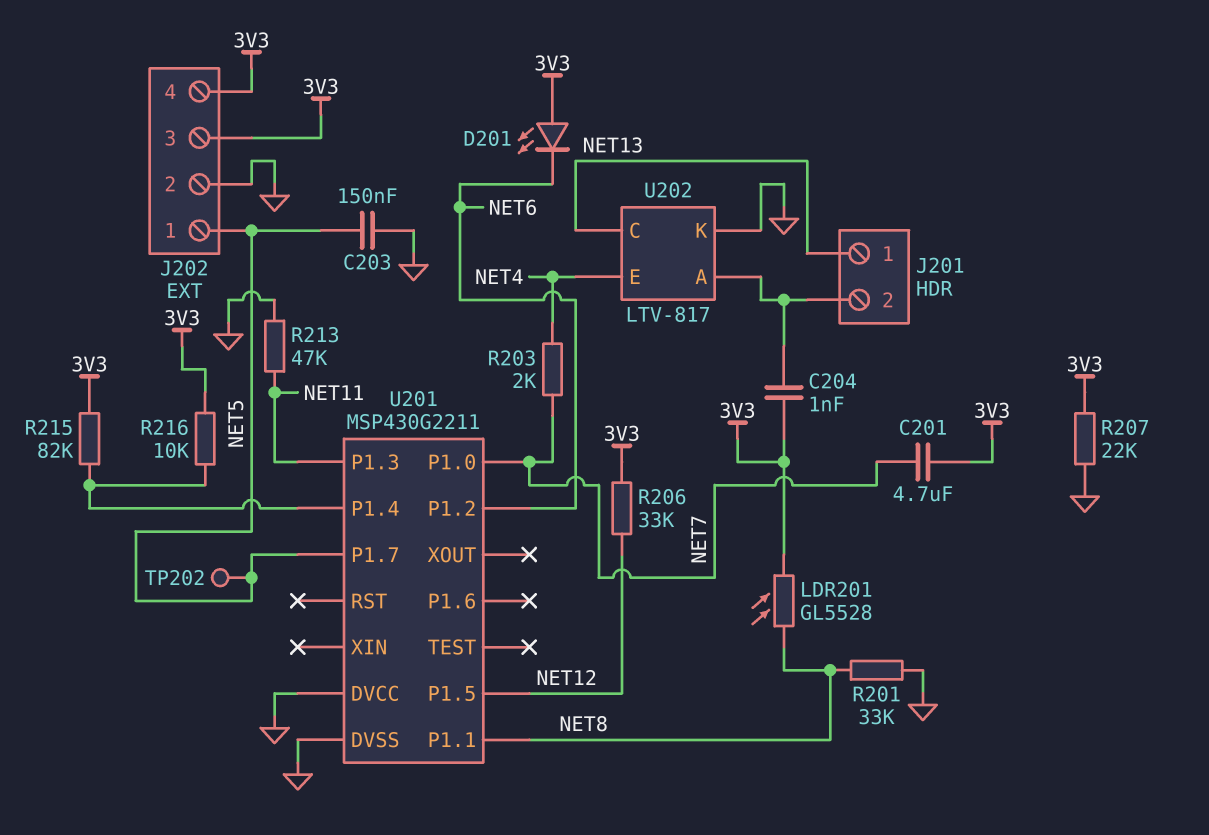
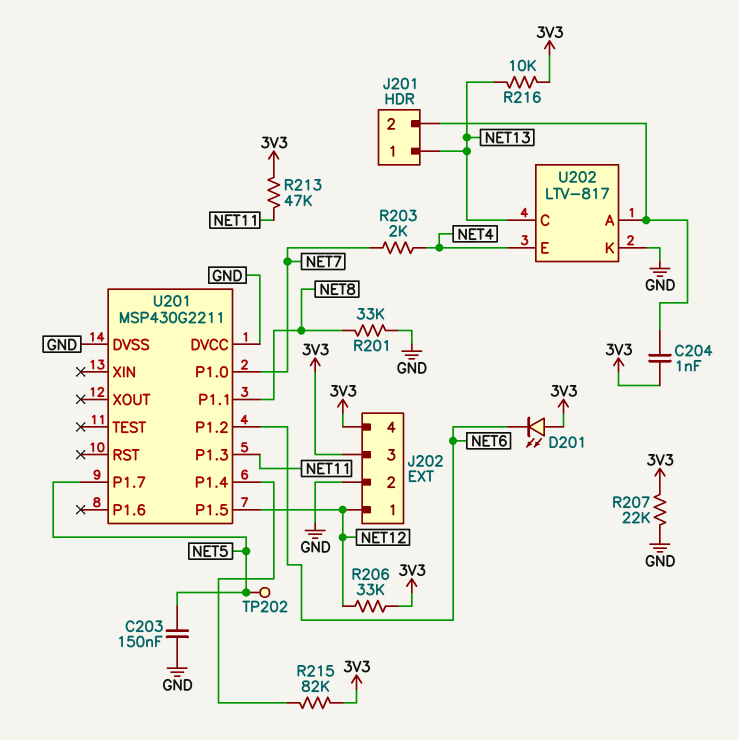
C201: 4.7uF (3V3, NET7) -> none
J202 pin 1: NET5 -> NET12
LDR201: GL5528 (3V3, NET8) -> none
R213: 47k (GND, NET11) -> 47k (3V3, NET11)
R216: 10k (3V3, U201/P1.4) -> 10k (3V3, NET13)

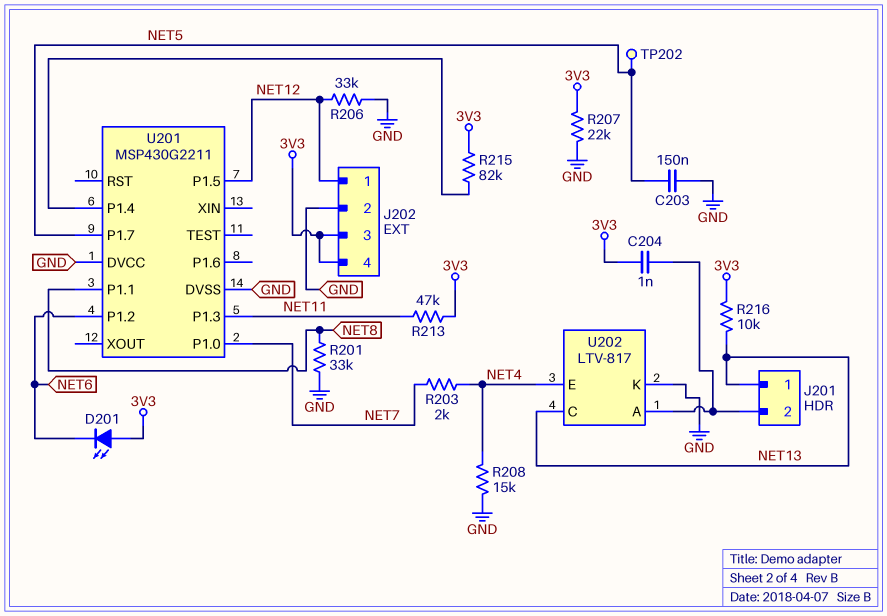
R206: 33k (3V3, NET12) -> 33k (GND, NET12)
R208: none -> 15k (GND, NET4)

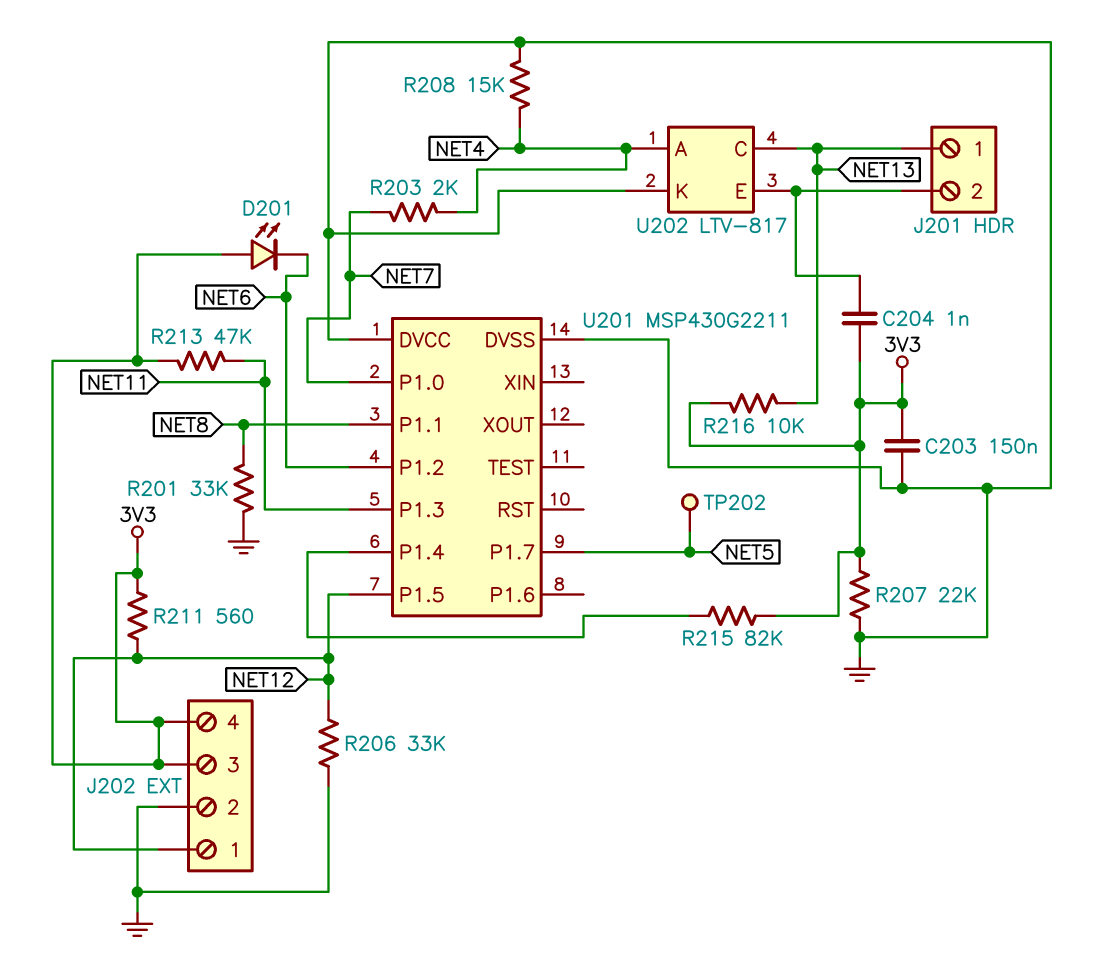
C203: 150nF (GND, NET5) -> 150nF (3V3, GND)
R211: none -> 560 (3V3, NET12)
U202 pin A: J201/2 -> NET4
U202 pin E: NET4 -> J201/2

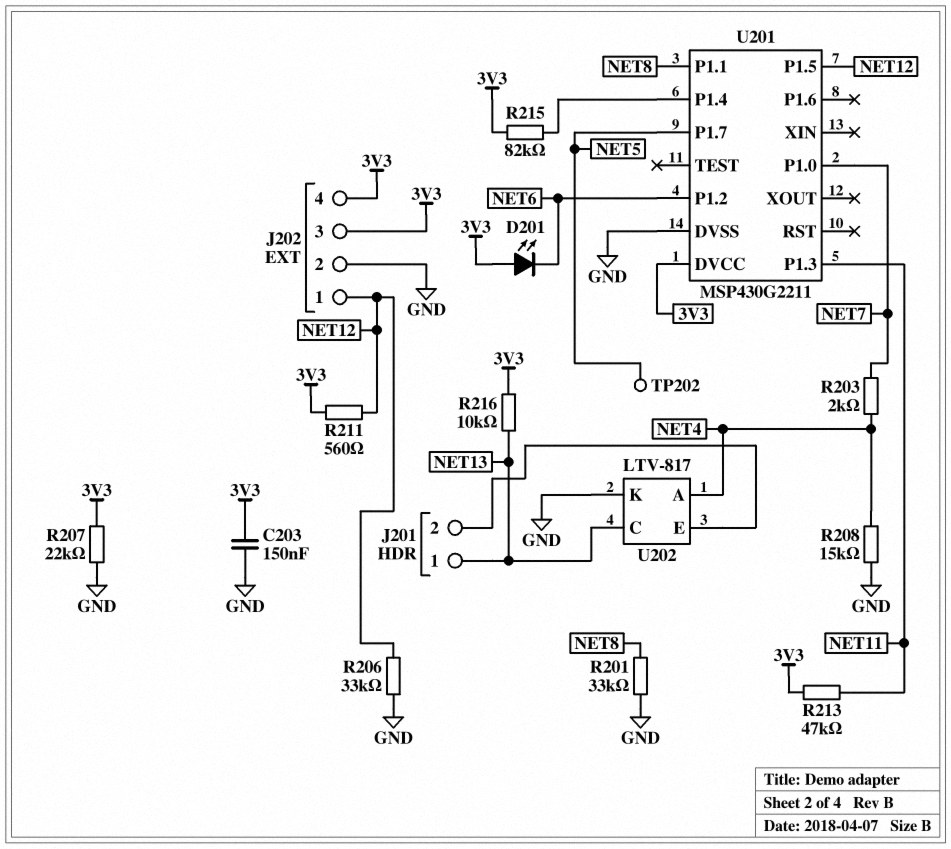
C204: 1nF (3V3, J201/2) -> none
U201 pin DVCC: GND -> 3V3

